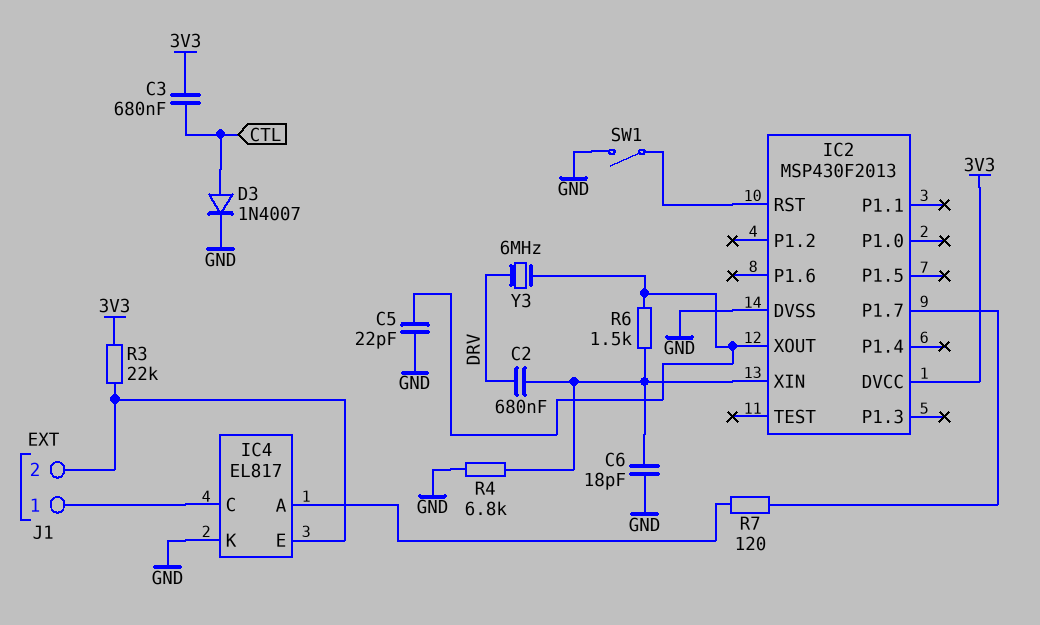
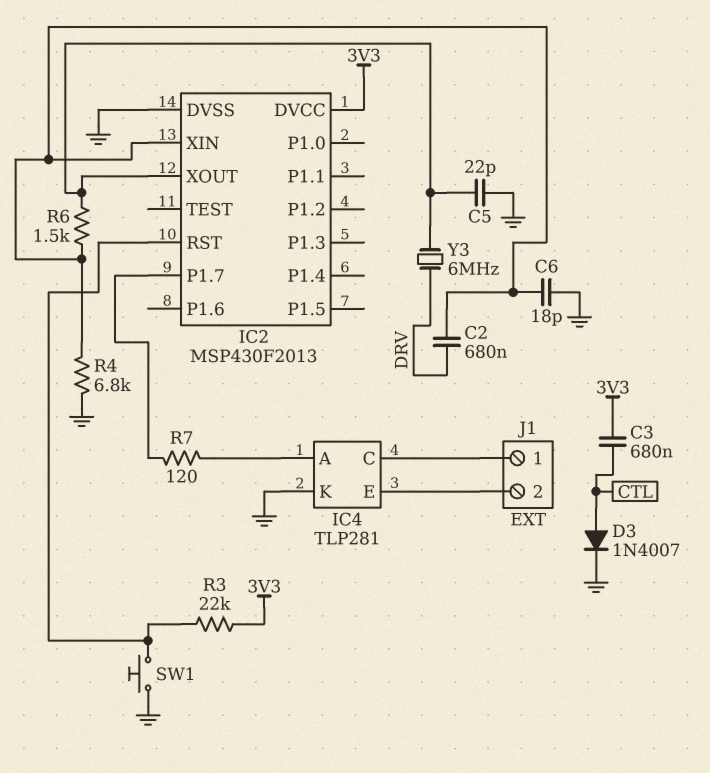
IC4: EL817 -> TLP281
R3: 22k (3V3, IC4/E) -> 22k (3V3, IC2/RST)
SW1: switch (GND, IC2/RST) -> button (GND, IC2/RST)

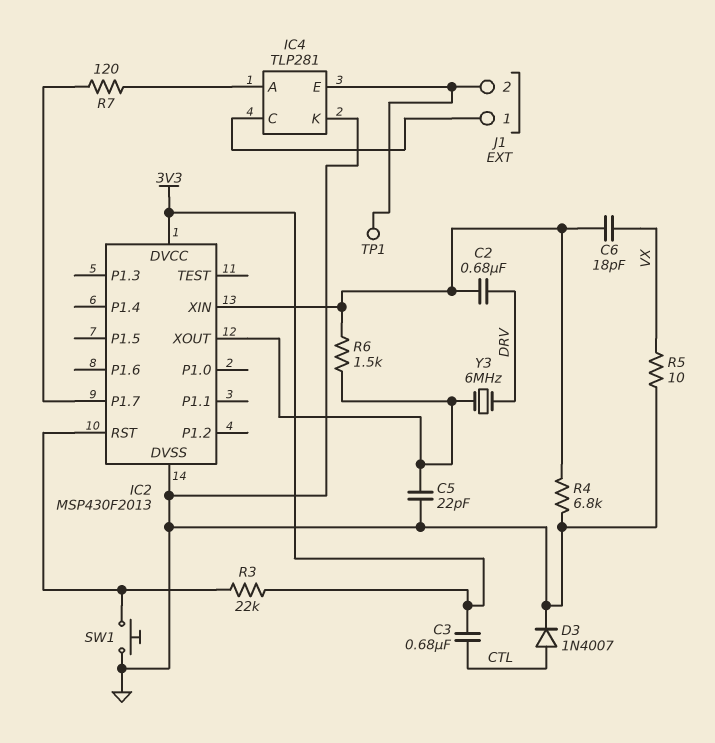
C6: 18pF (GND, IC2/XIN) -> 18pF (IC2/XIN, VX)
R5: none -> 10 (GND, VX)
TP1: none -> test point (IC4/E)

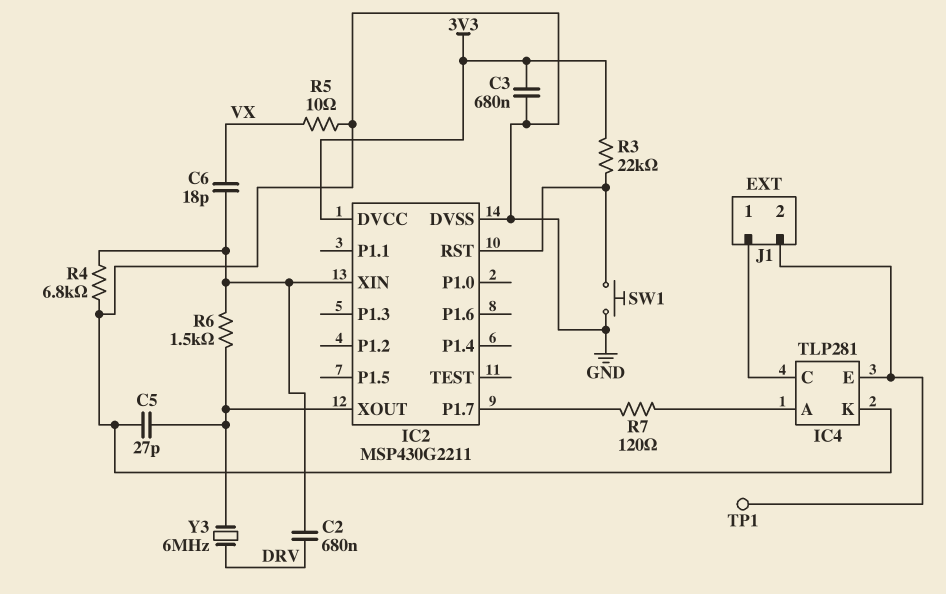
C3: 680nF (3V3, CTL) -> 680nF (3V3, GND)
C5: 22pF (GND, IC2/XOUT) -> 27pF (GND, IC2/XOUT)
D3: diode 1N4007 (A CTL, K GND) -> none
IC2: MSP430F2013 -> MSP430G2211

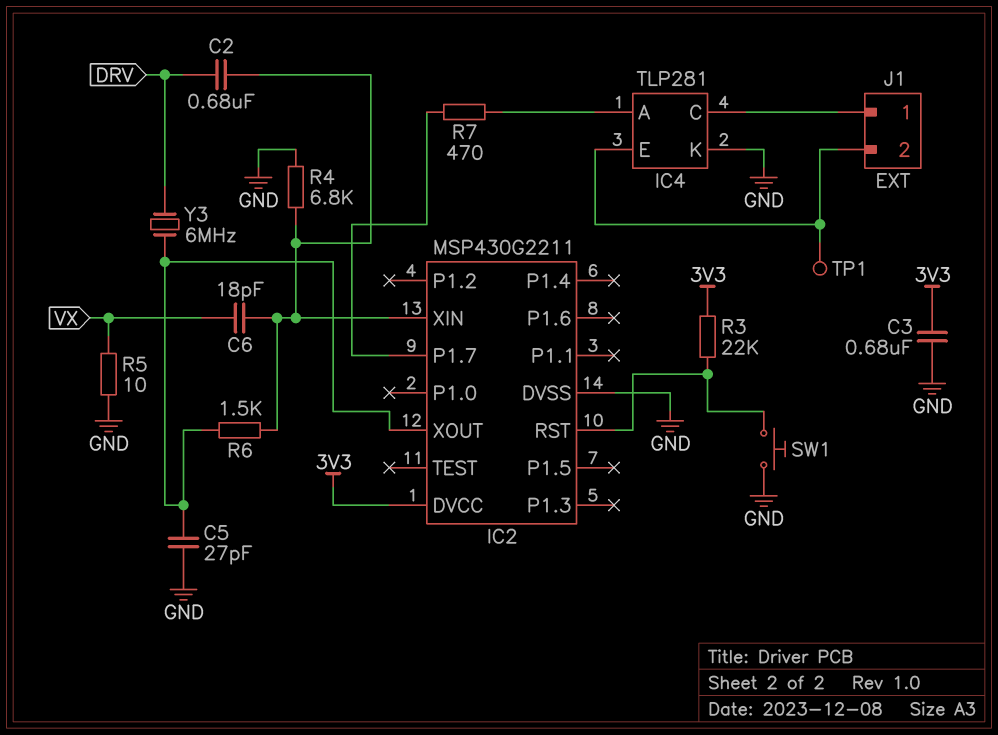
R7: 120 (IC2/P1.7, IC4/A) -> 470 (IC2/P1.7, IC4/A)

